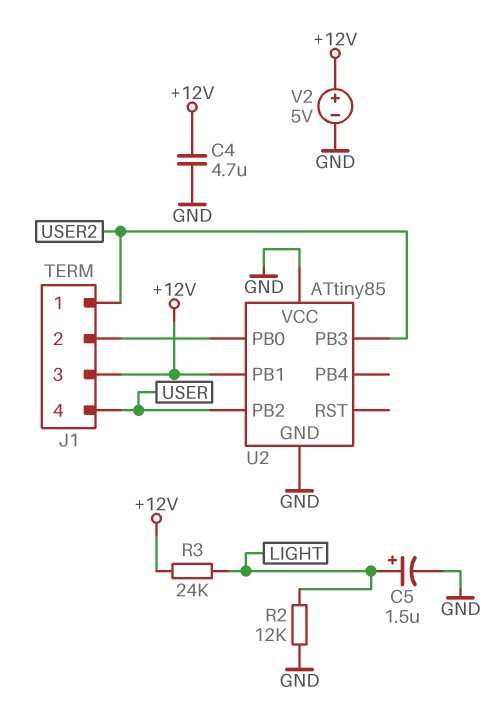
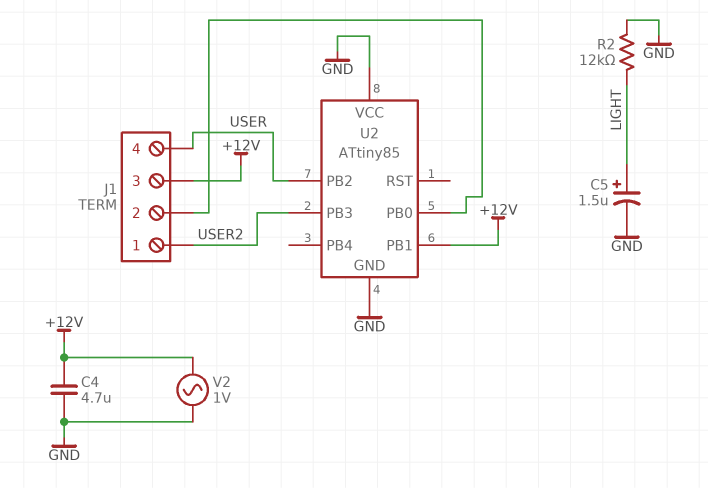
R3: 24k (+12V, LIGHT) -> none
V2: 5V (plus +12V, minus GND) -> AC 1V (+12V, GND)

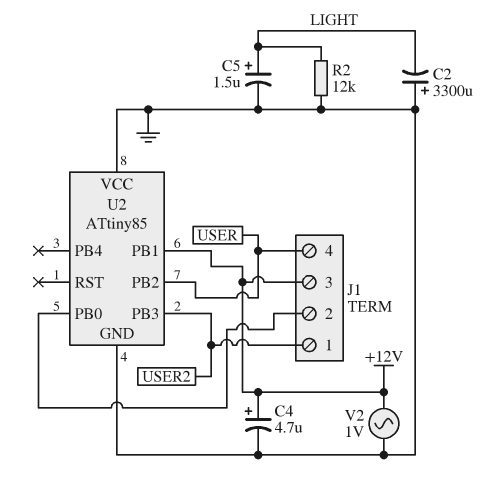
C2: none -> 3300uF (plus GND, minus LIGHT)
C4: 4.7uF (+12V, GND) -> 4.7uF (plus +12V, minus GND)

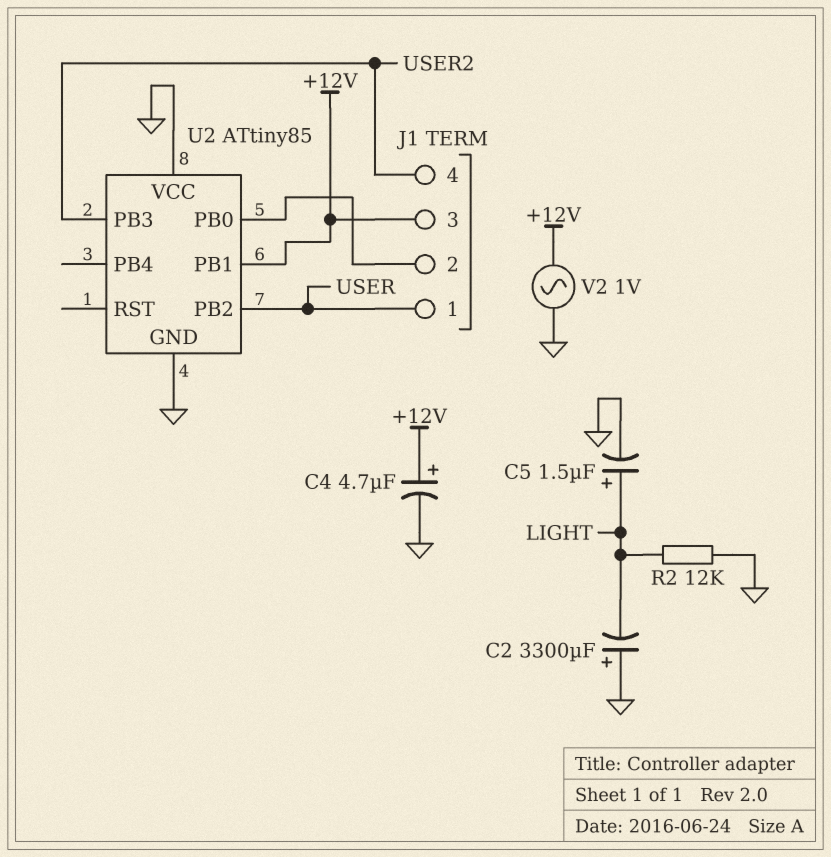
J1 pin 1: USER2 -> USER
J1 pin 4: USER -> USER2

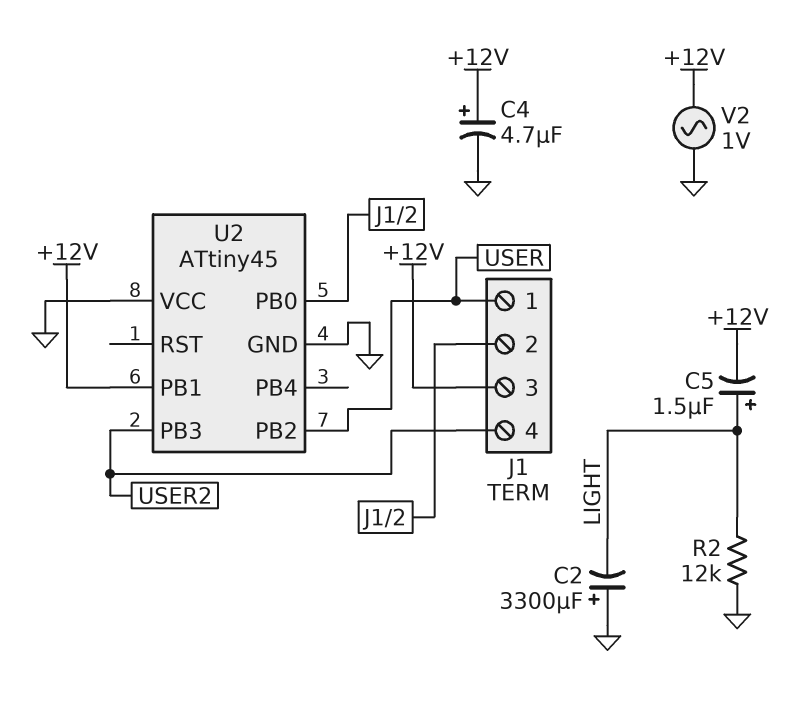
C5: 1.5uF (plus LIGHT, minus GND) -> 1.5uF (plus LIGHT, minus +12V)
U2: ATtiny85 -> ATtiny45

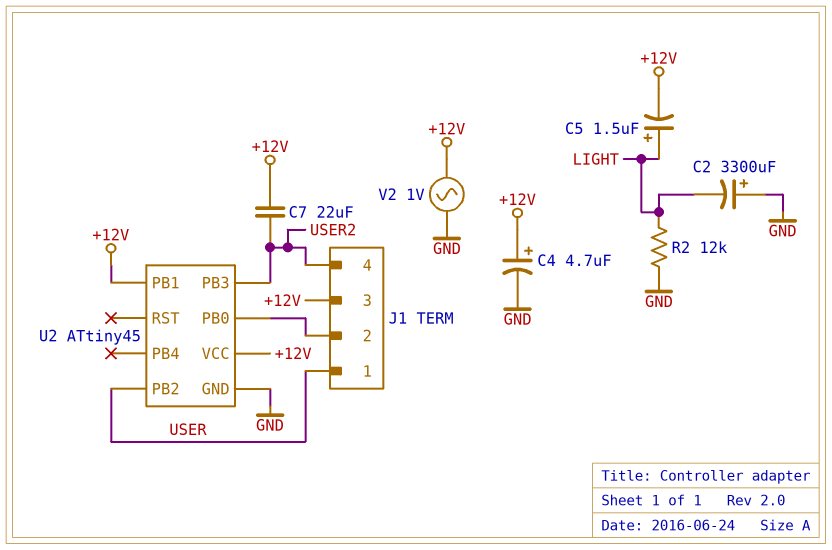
C7: none -> 22uF (+12V, USER2)
U2 pin VCC: GND -> +12V

